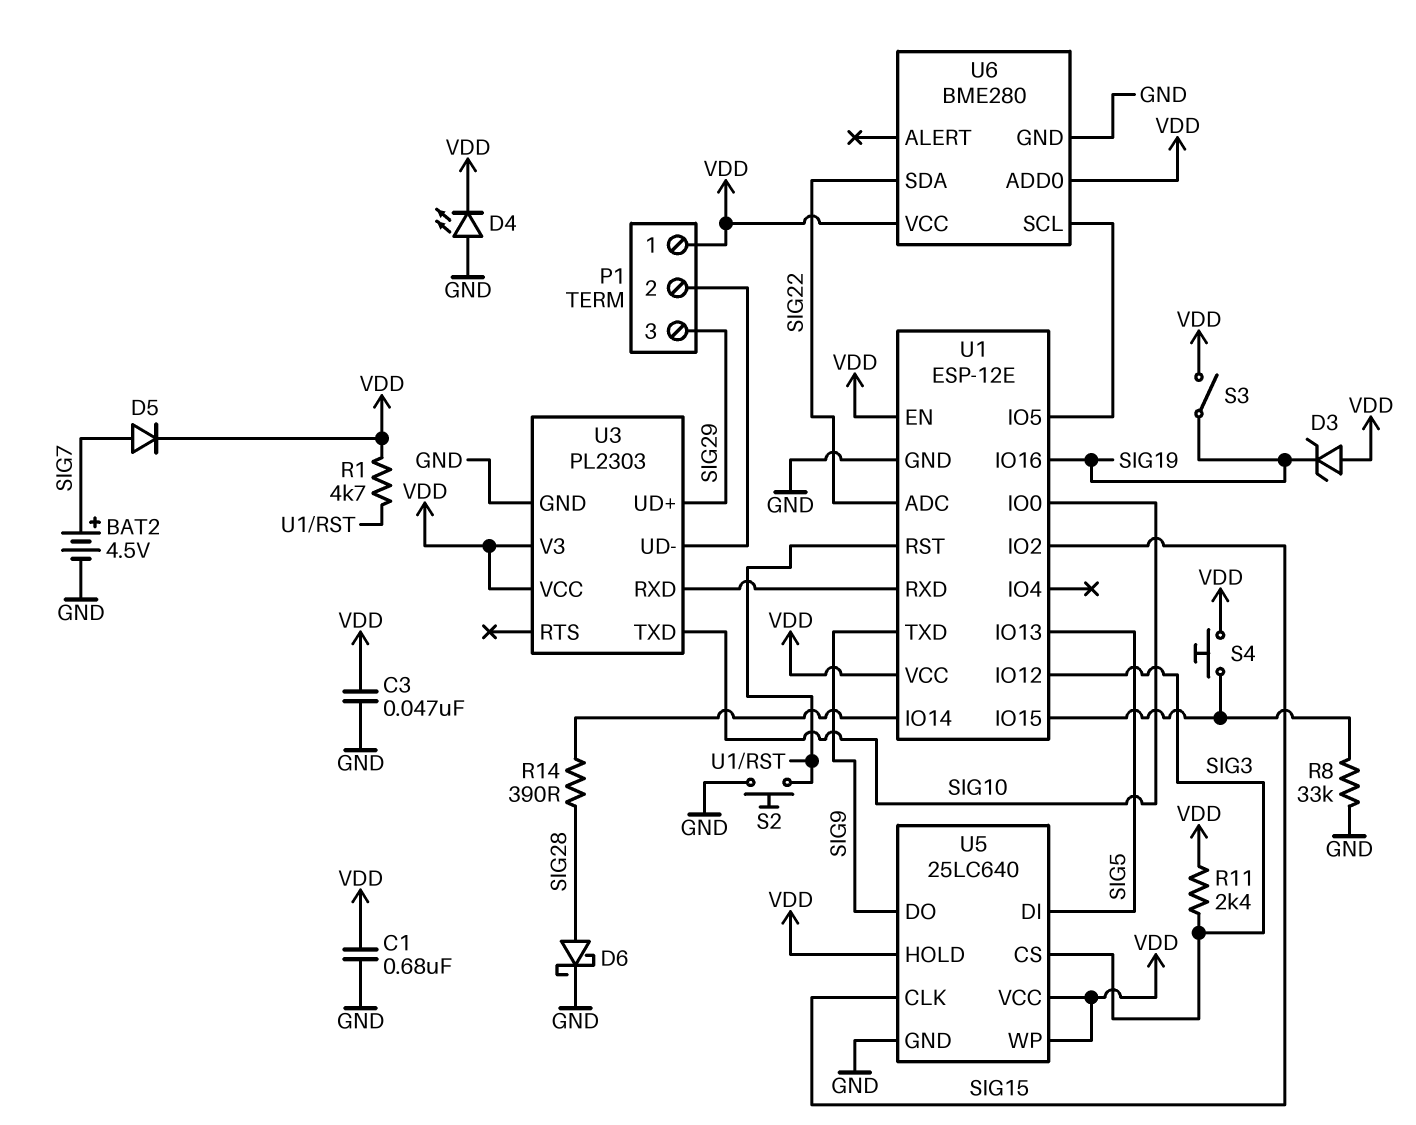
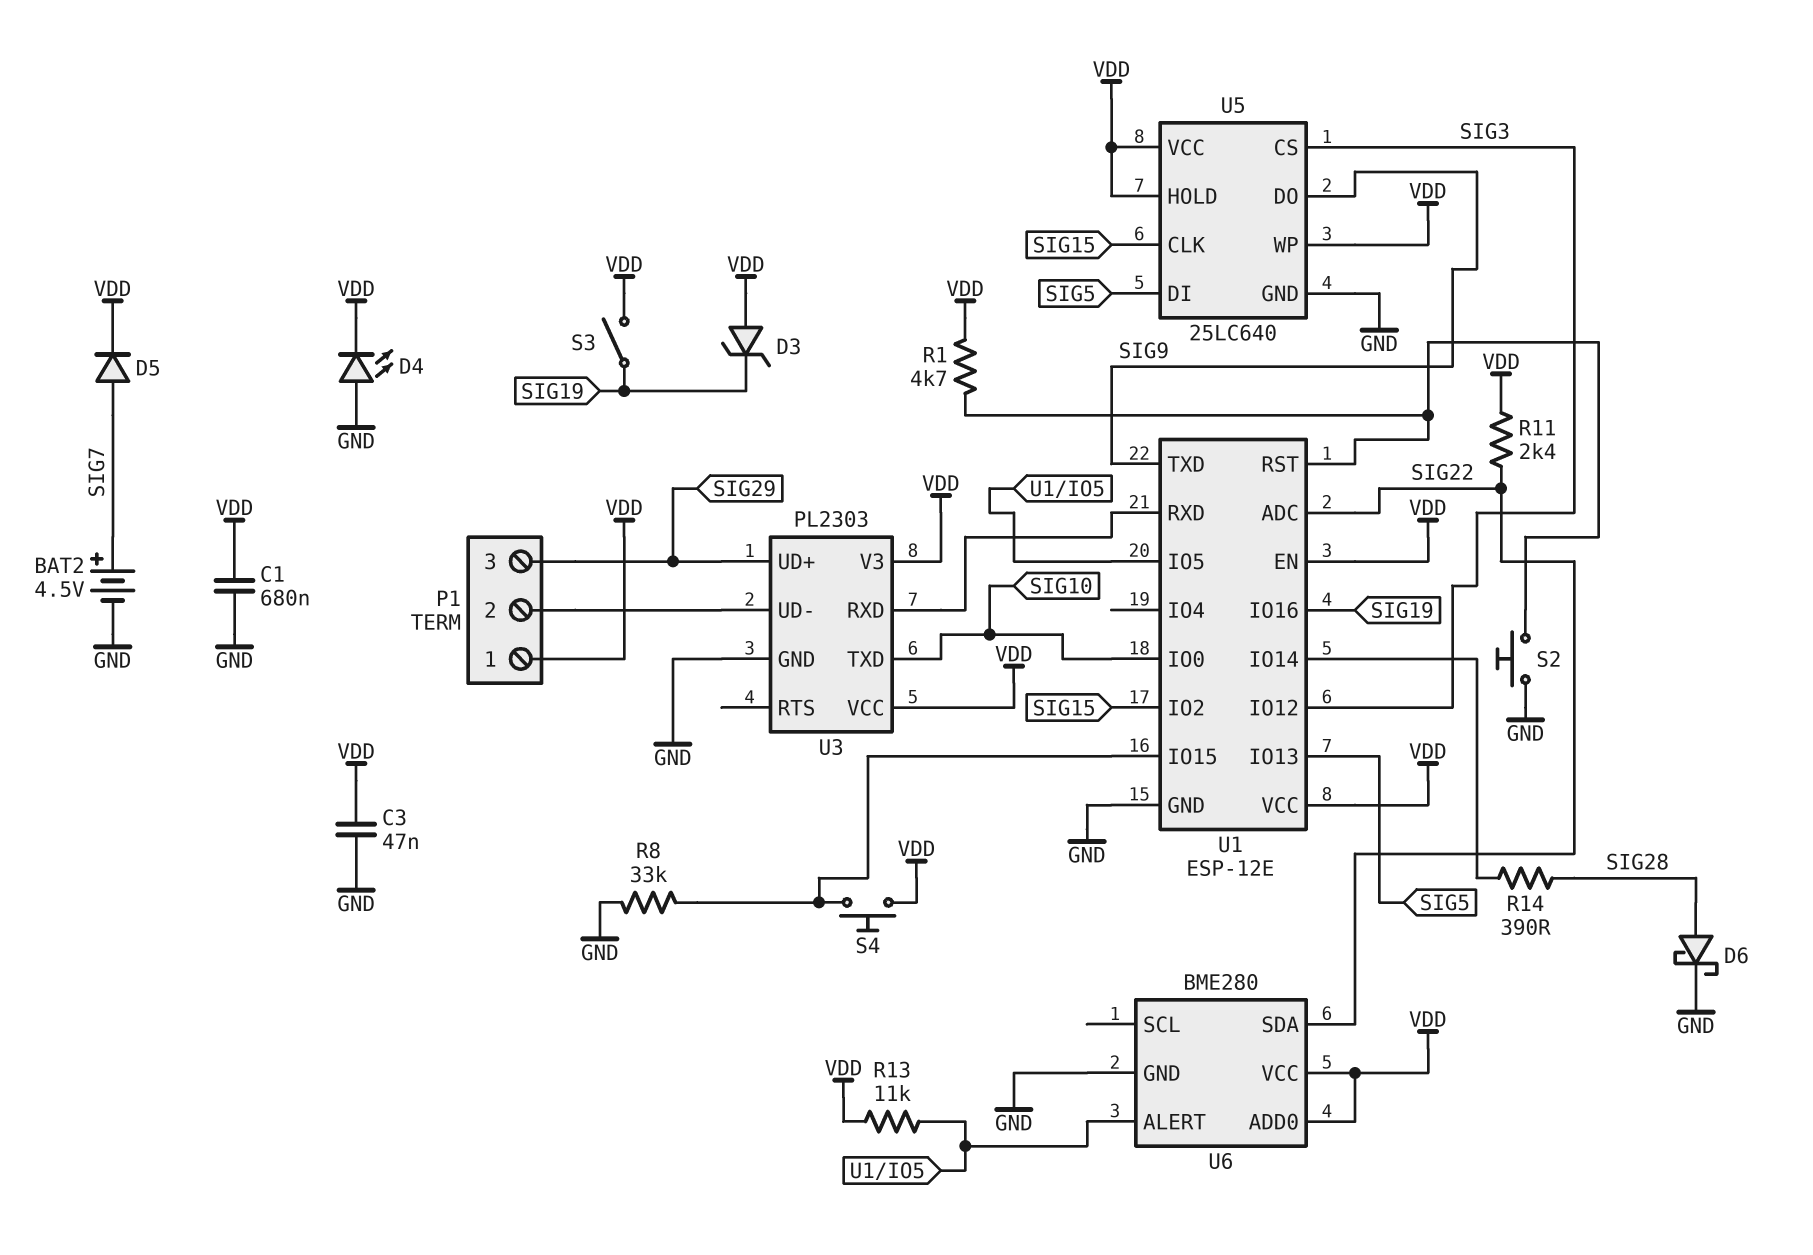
R11: 2.4k (SIG3, VDD) -> 2.4k (SIG22, VDD)
R13: none -> 11k (U1/IO5, VDD)
U6 pin ALERT: none -> U1/IO5
U6 pin SCL: U1/IO5 -> none

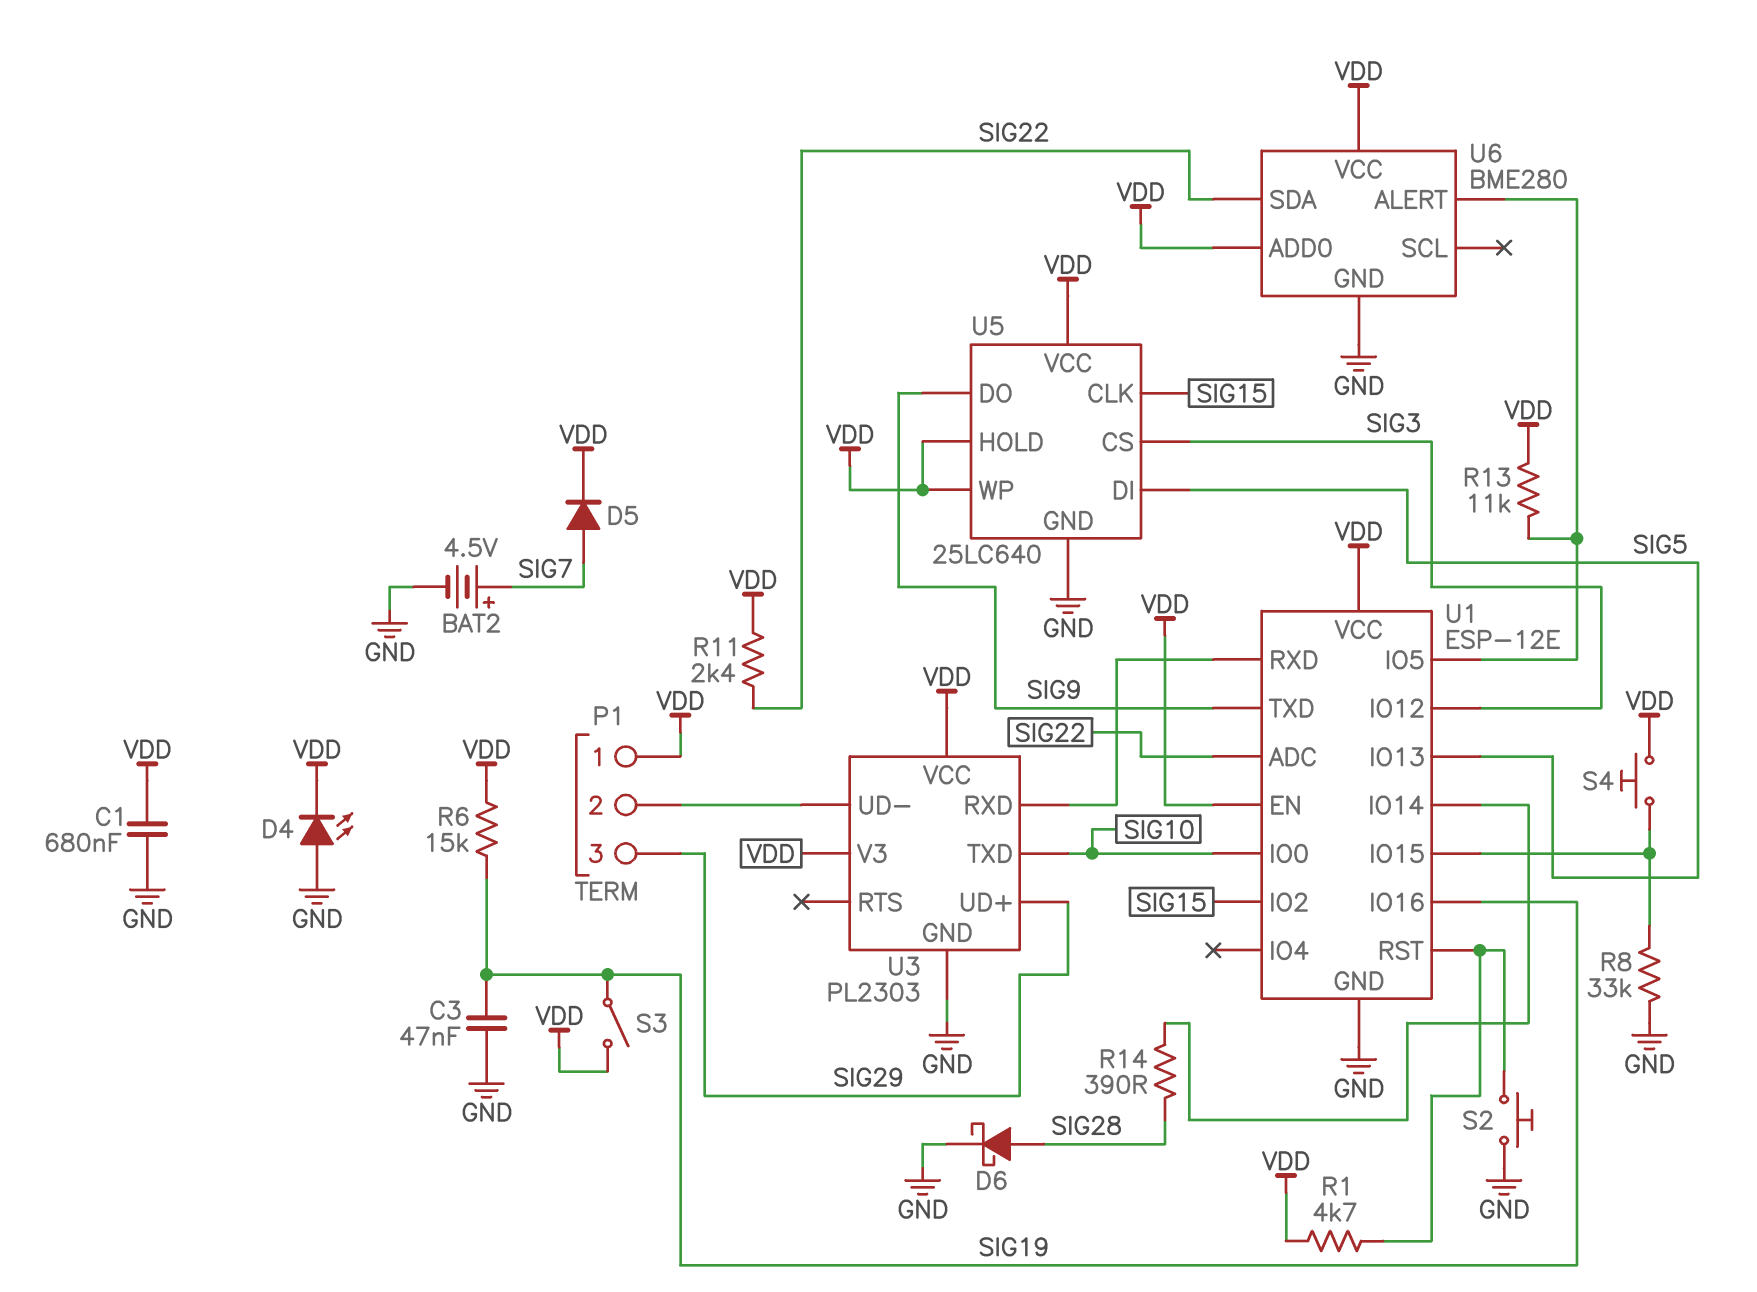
C3: 47nF (GND, VDD) -> 47nF (GND, SIG19)
D3: zener (A VDD, K SIG19) -> none
R6: none -> 15k (SIG19, VDD)

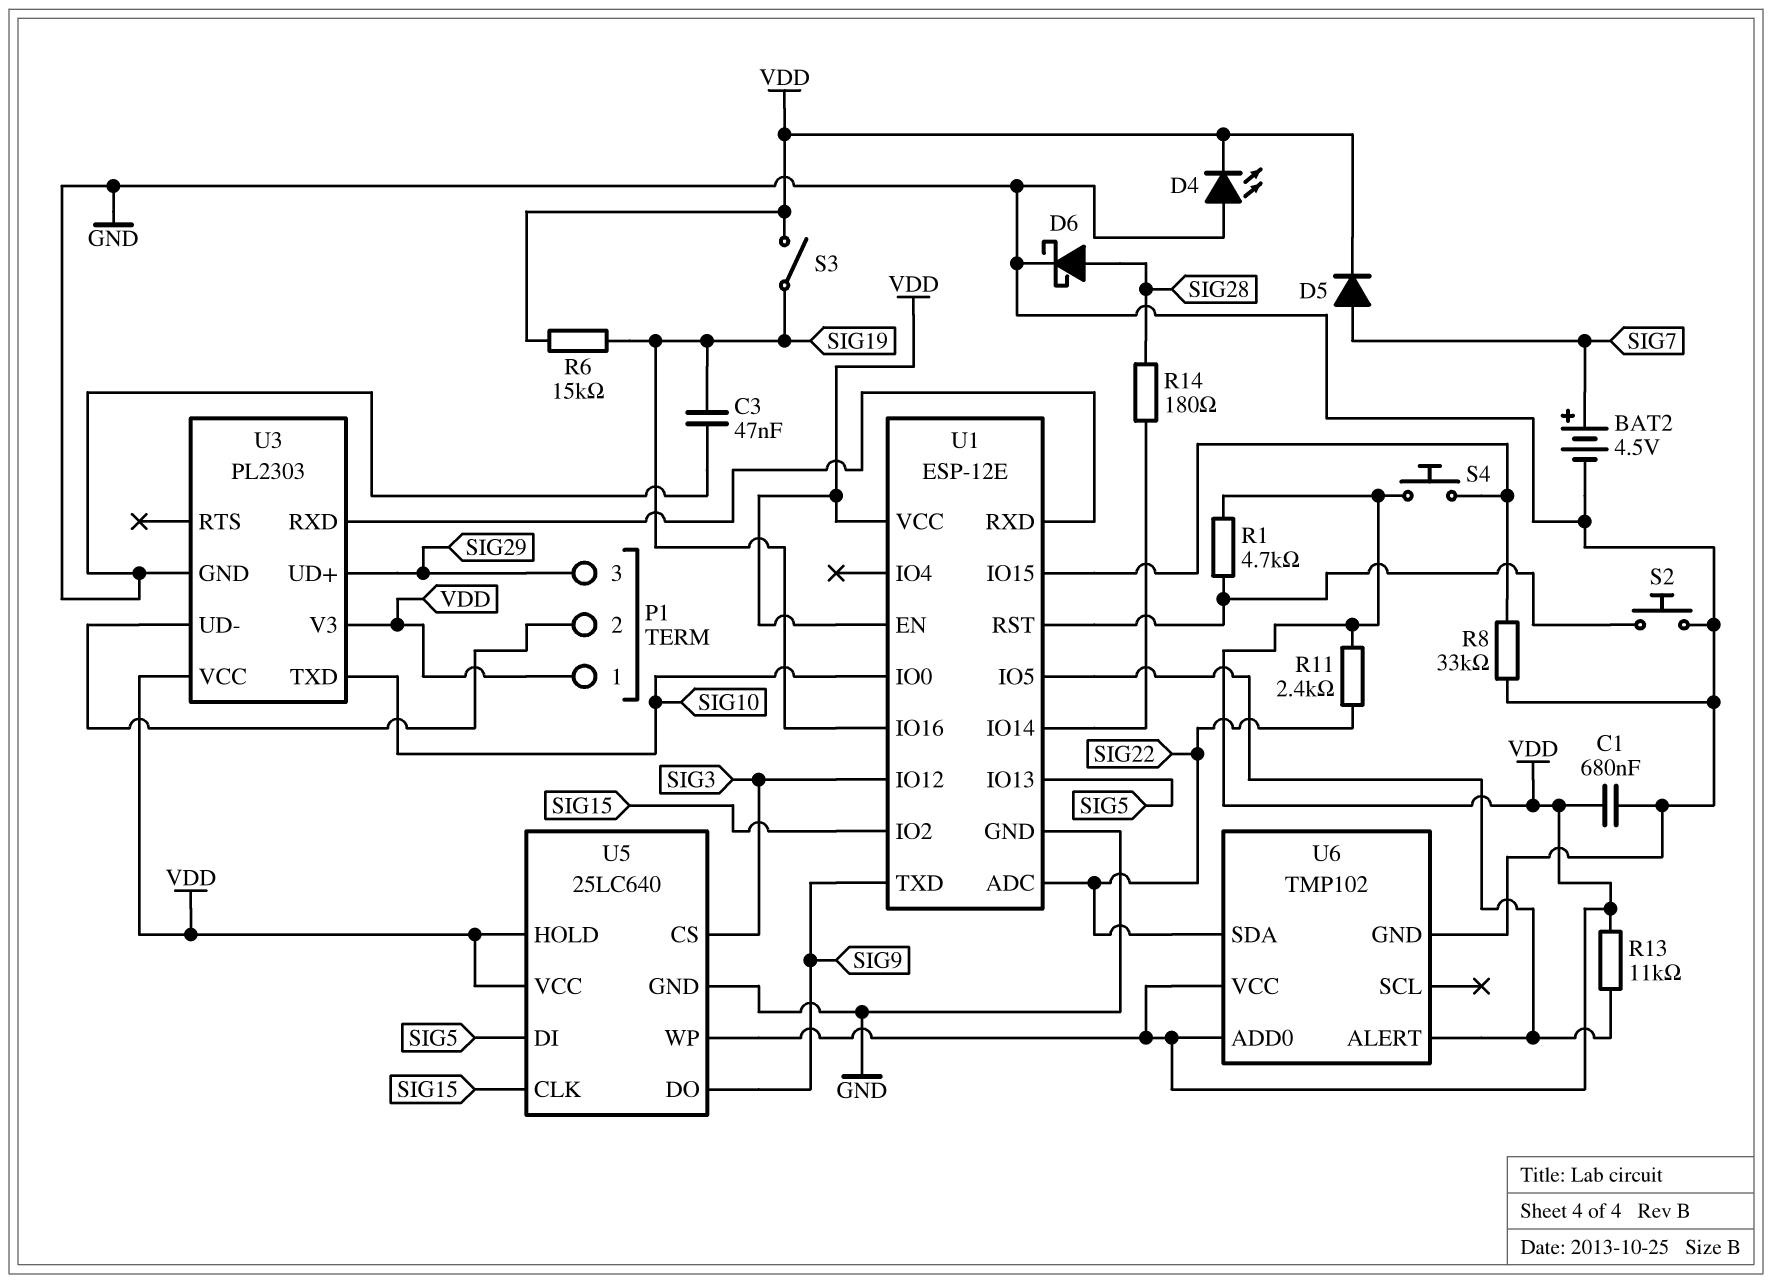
R14: 390 (SIG28, U1/IO14) -> 180 (SIG28, U1/IO14)
U6: BME280 -> TMP102

